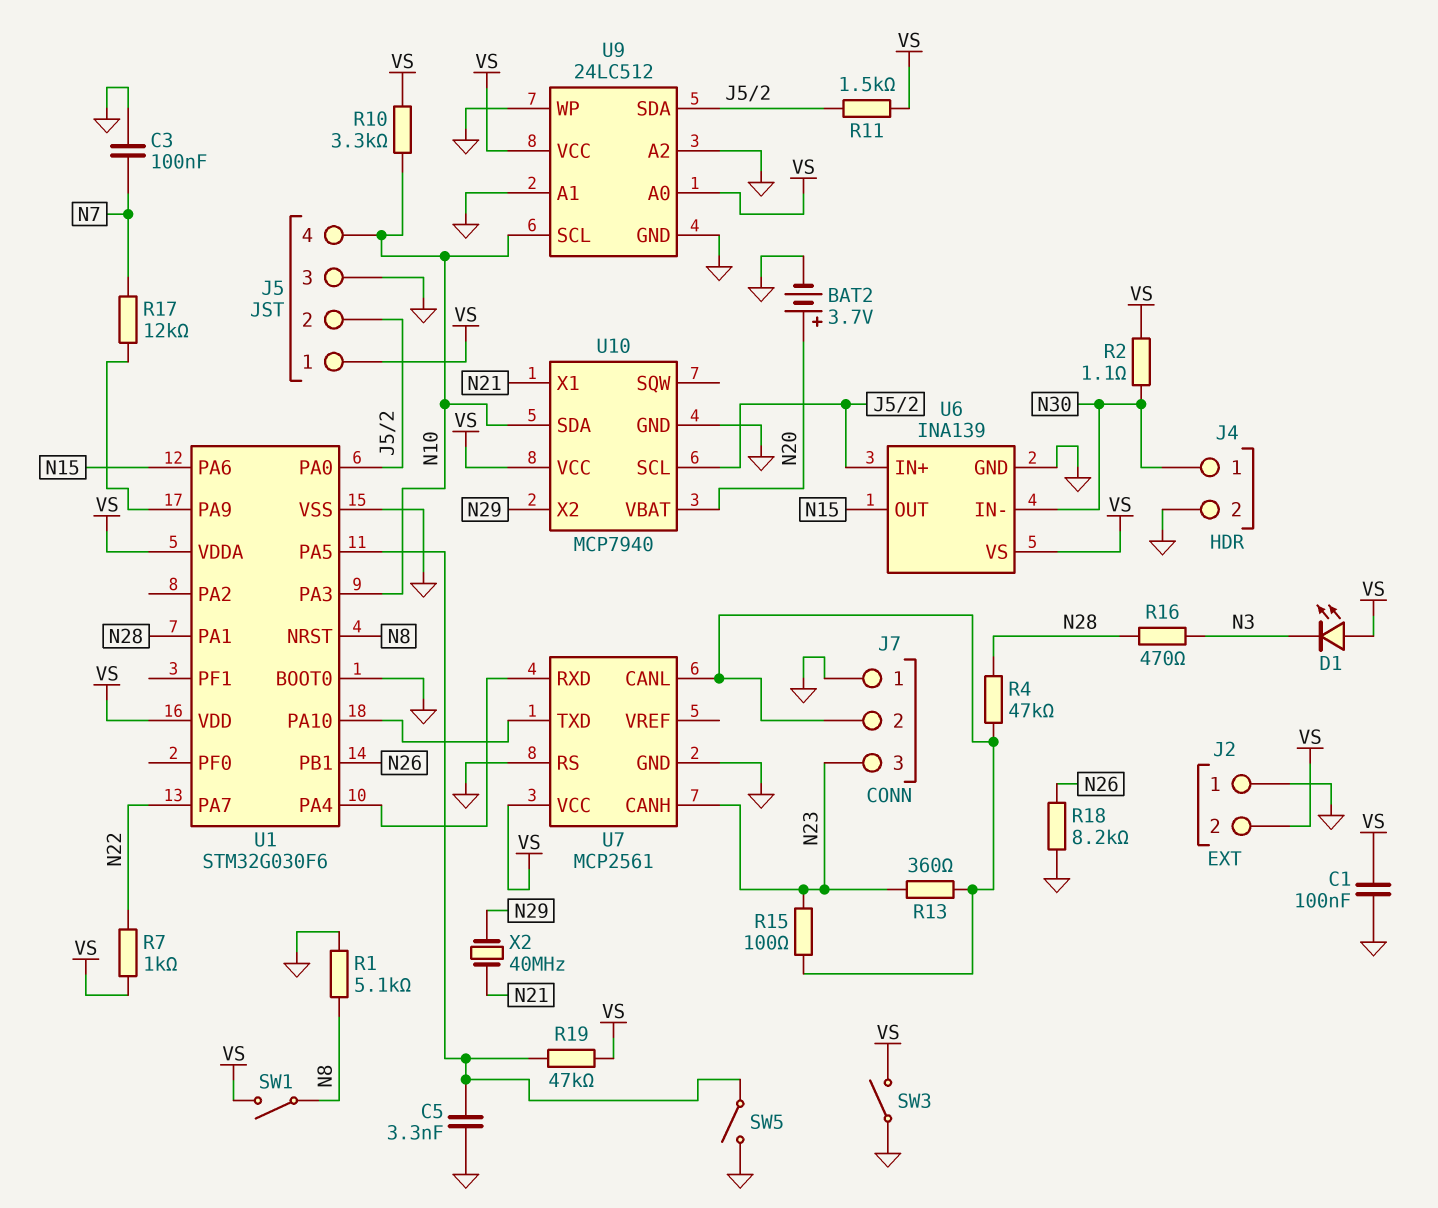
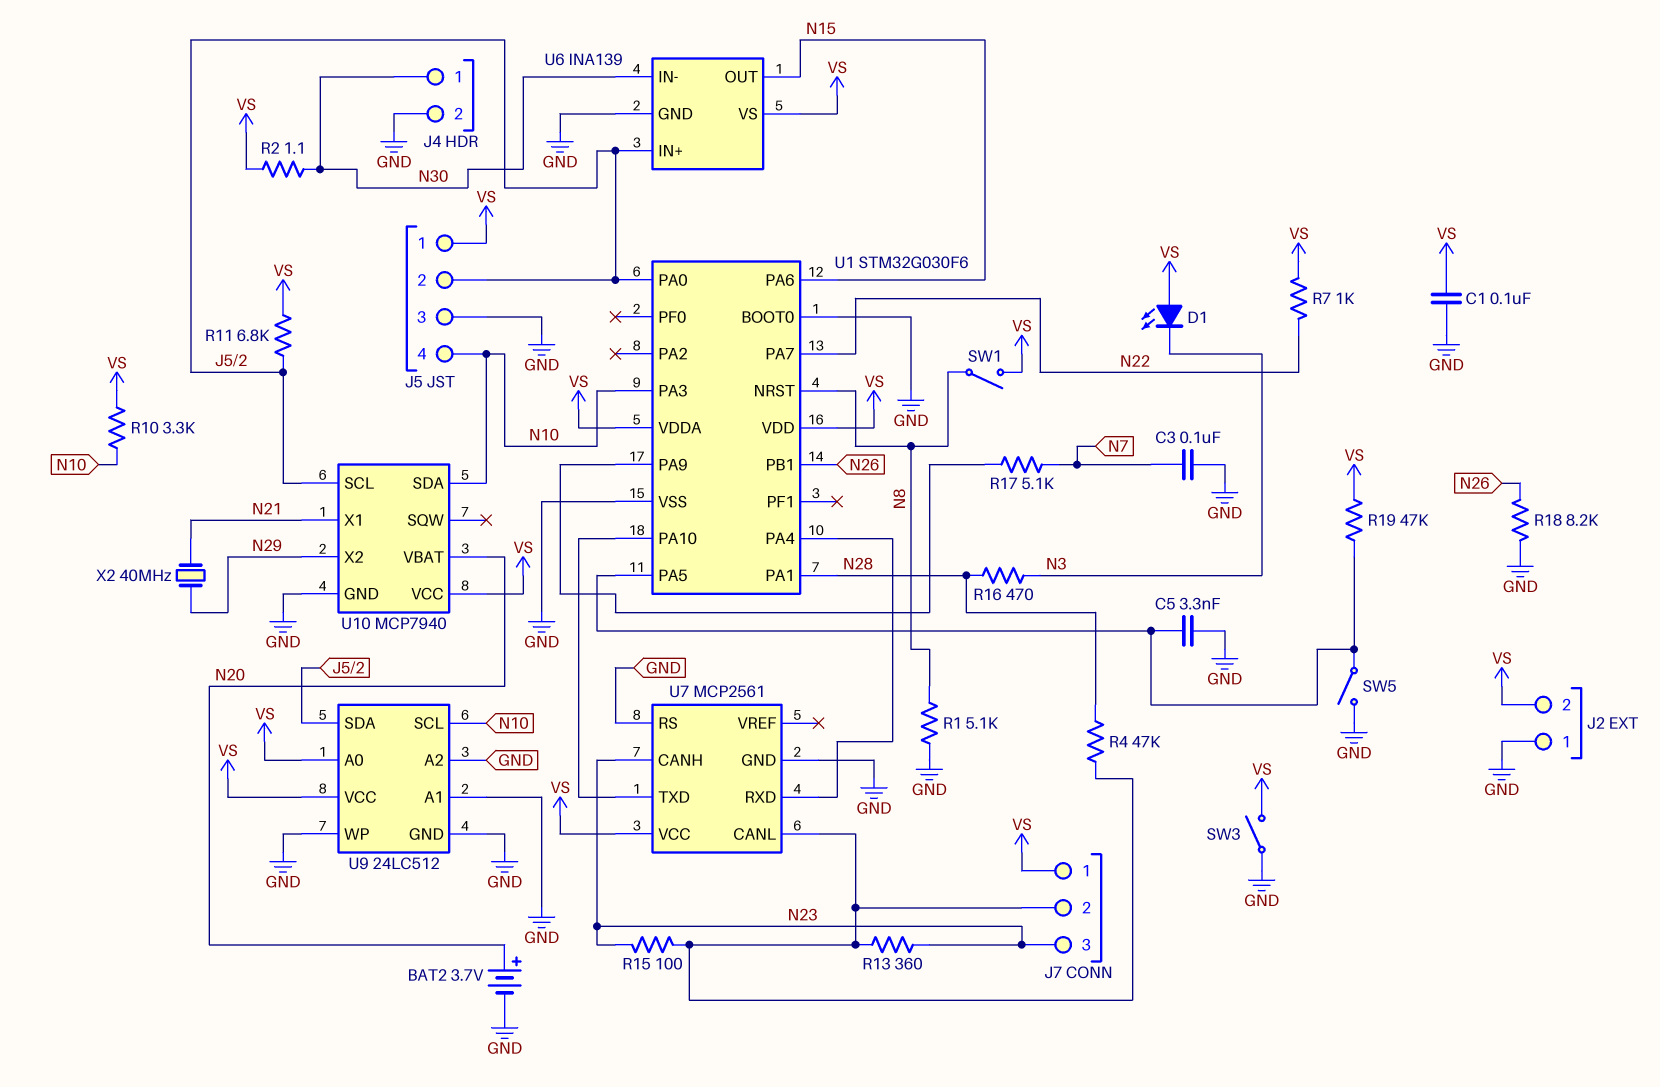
J7 pin 1: GND -> VS
R11: 1.5k (J5/2, VS) -> 6.8k (J5/2, VS)
R17: 12k (N7, U1/PA9) -> 5.1k (N7, U1/PA9)

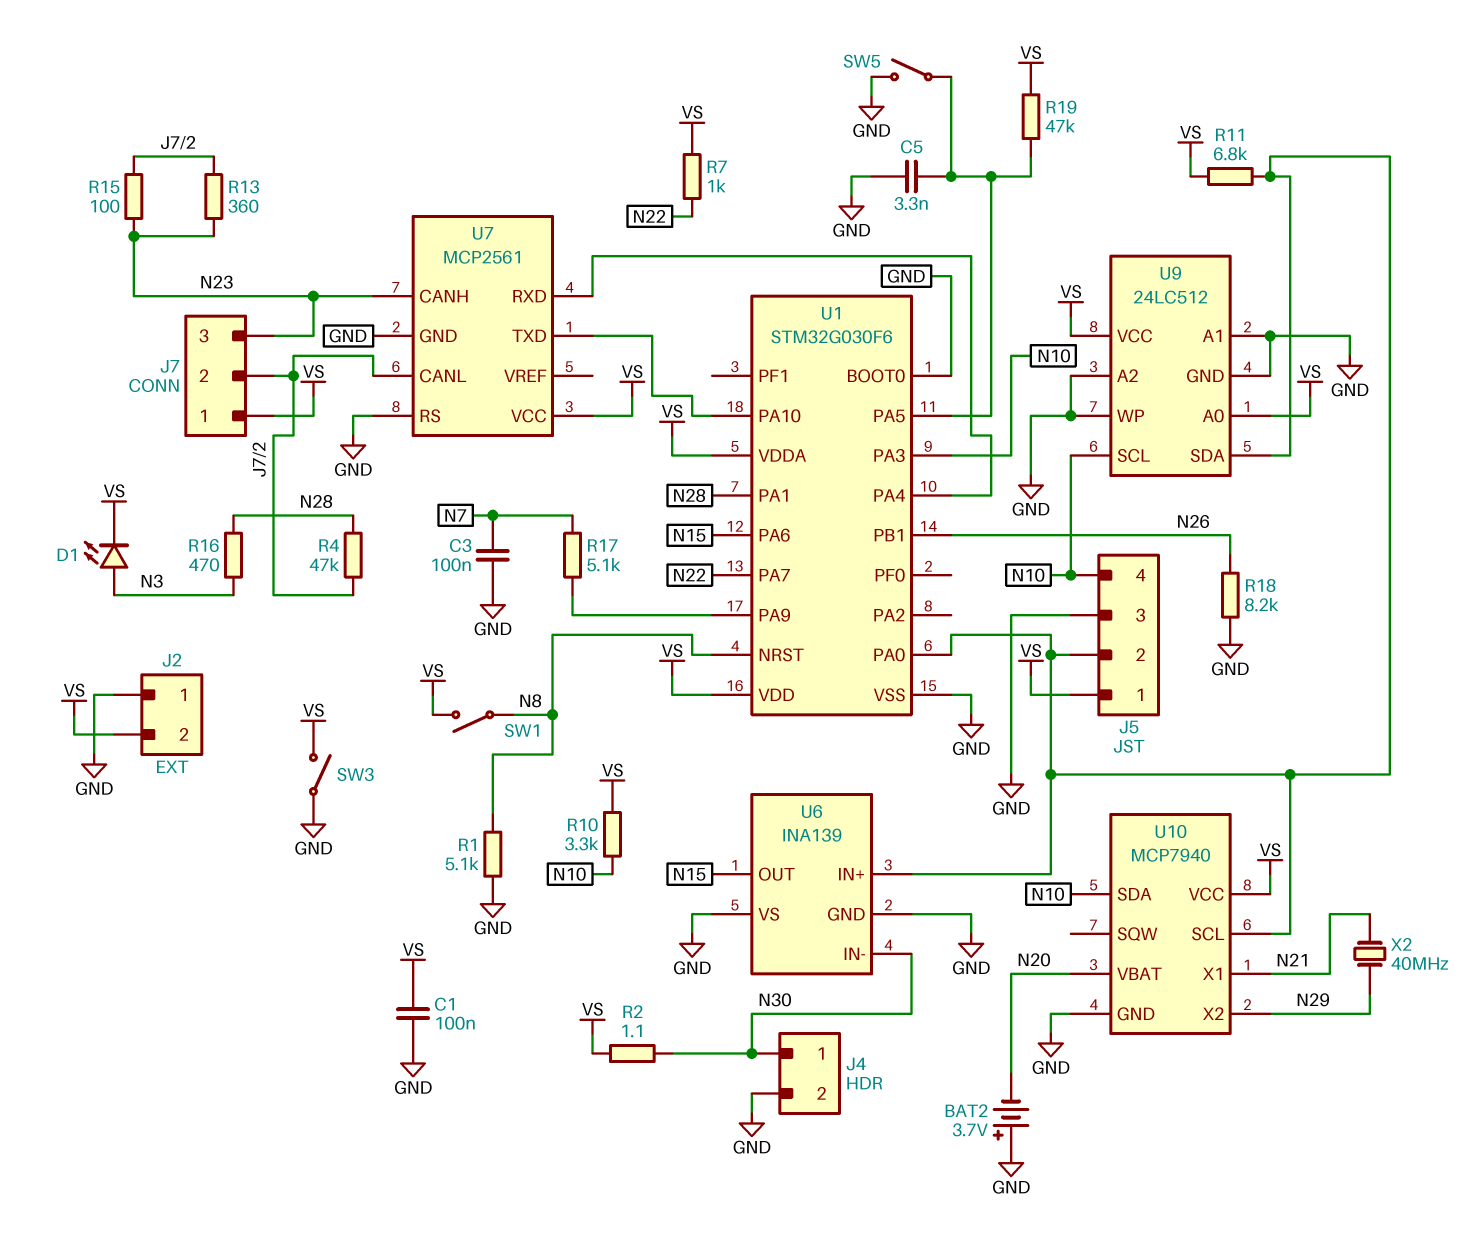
BAT2: 3.7V (plus N20, minus GND) -> 3.7V (plus GND, minus N20)
D1: LED (A VS, K N3) -> LED (A N3, K VS)
U6 pin VS: VS -> GND

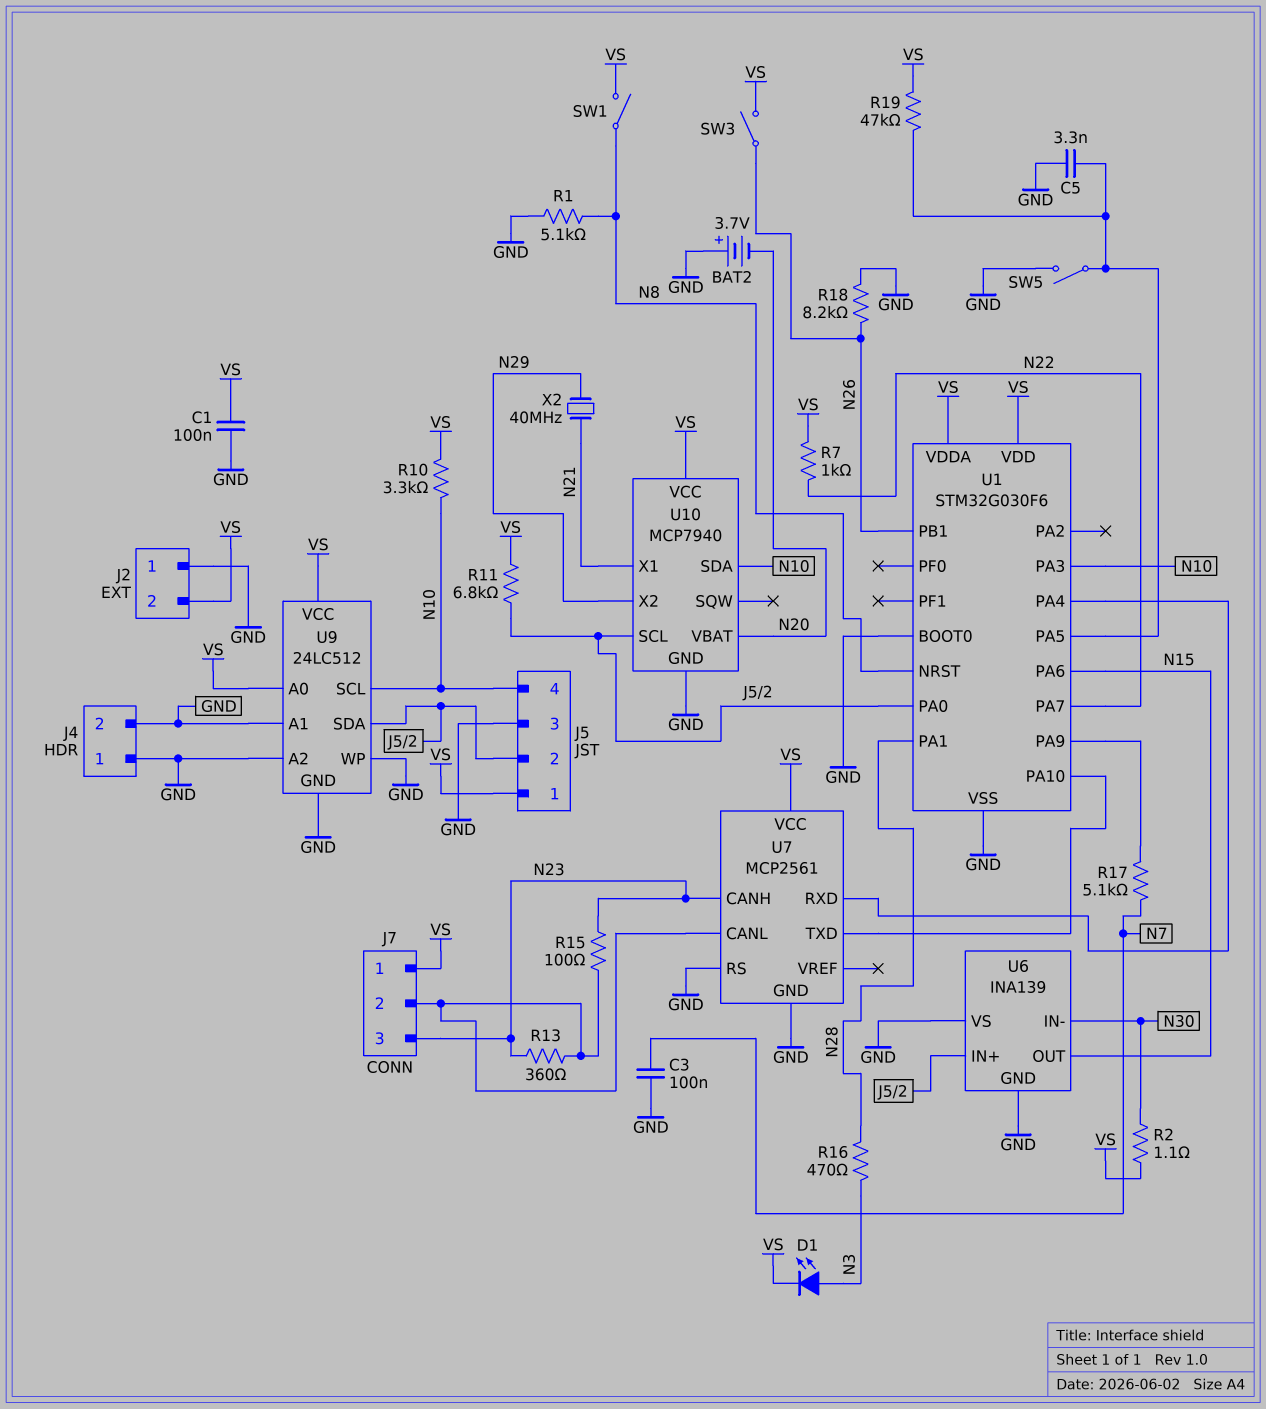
J4 pin 1: N30 -> GND
R4: 47k (J7/2, N28) -> none
SW3: switch (GND, VS) -> switch (N26, VS)

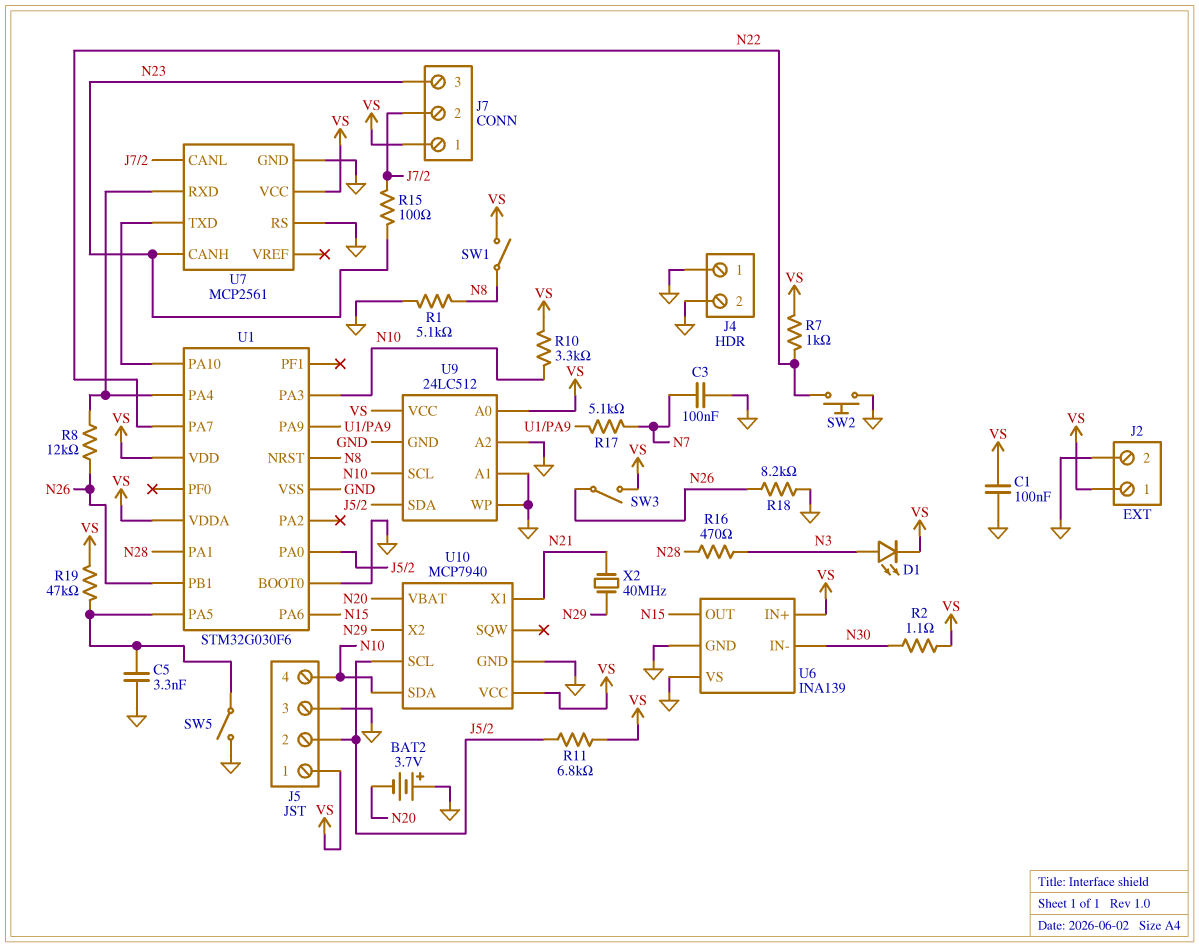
J2 pin 1: GND -> VS
J2 pin 2: VS -> GND
R8: none -> 12k (N26, U1/PA4)
R13: 360 (J7/2, N23) -> none
SW2: none -> button (GND, N22)
U6 pin IN+: J5/2 -> VS

